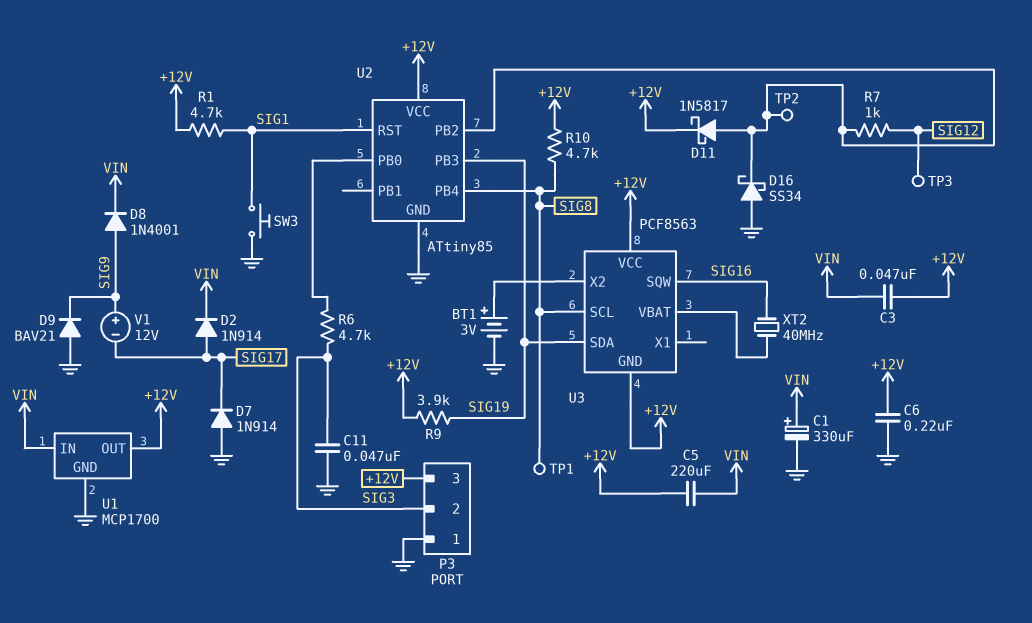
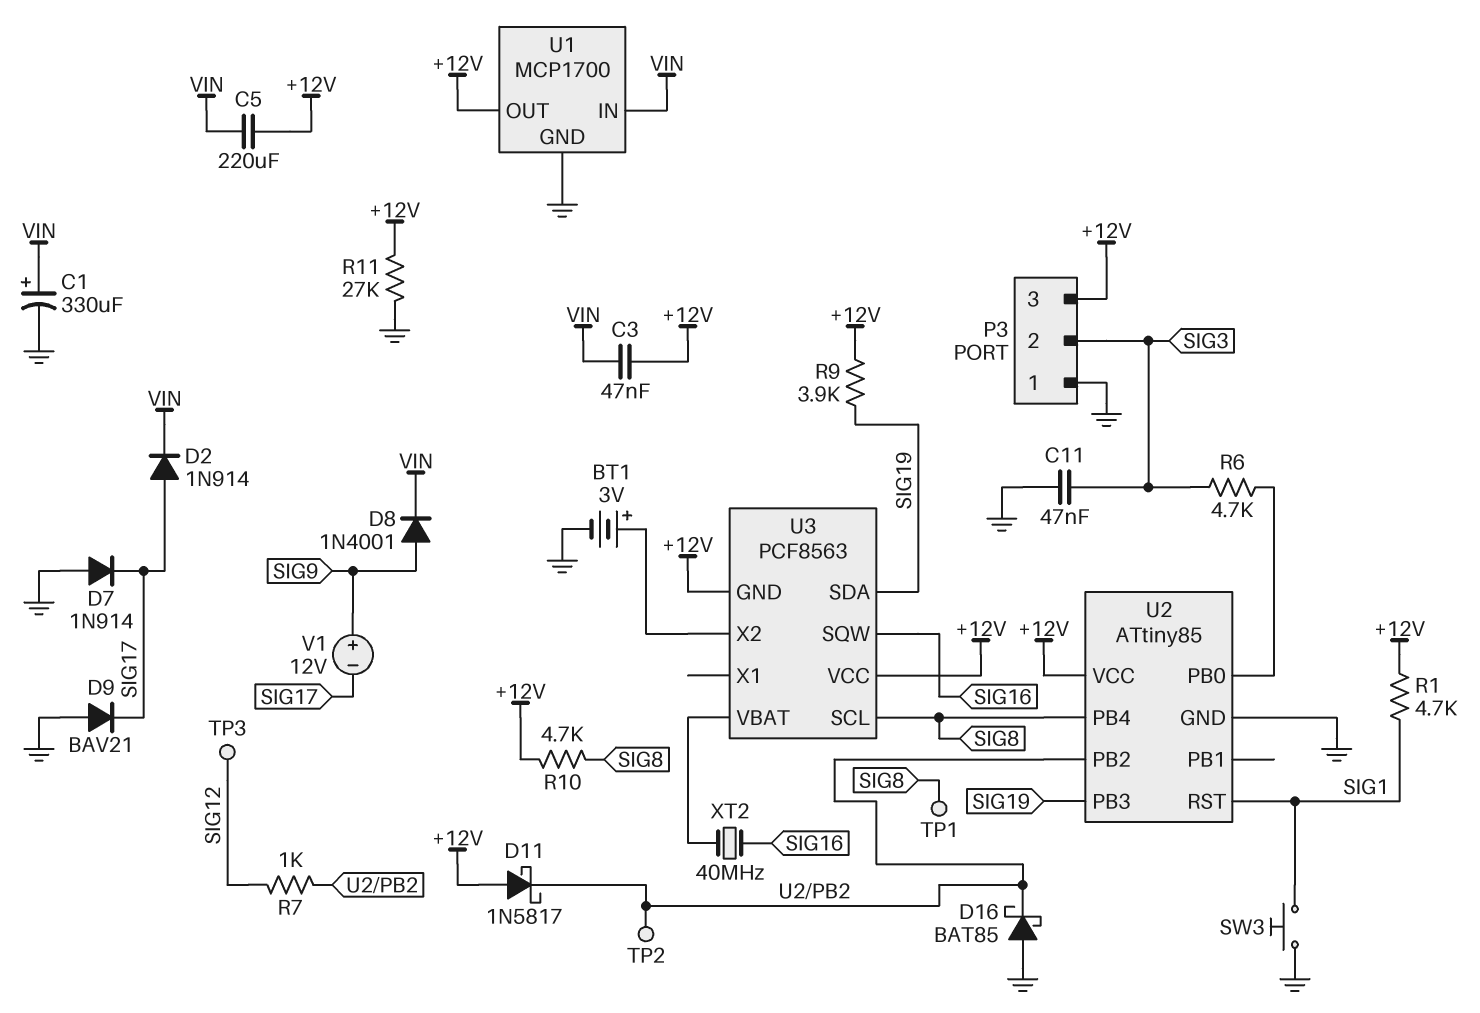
C6: 220nF (+12V, GND) -> none
D9: diode BAV21 (A GND, K SIG9) -> diode BAV21 (A GND, K SIG17)
D11: schottky 1N5817 (A U2/PB2, K +12V) -> schottky 1N5817 (A +12V, K U2/PB2)
D16: schottky SS34 (A GND, K U2/PB2) -> schottky BAT85 (A GND, K U2/PB2)
R11: none -> 27k (+12V, GND)

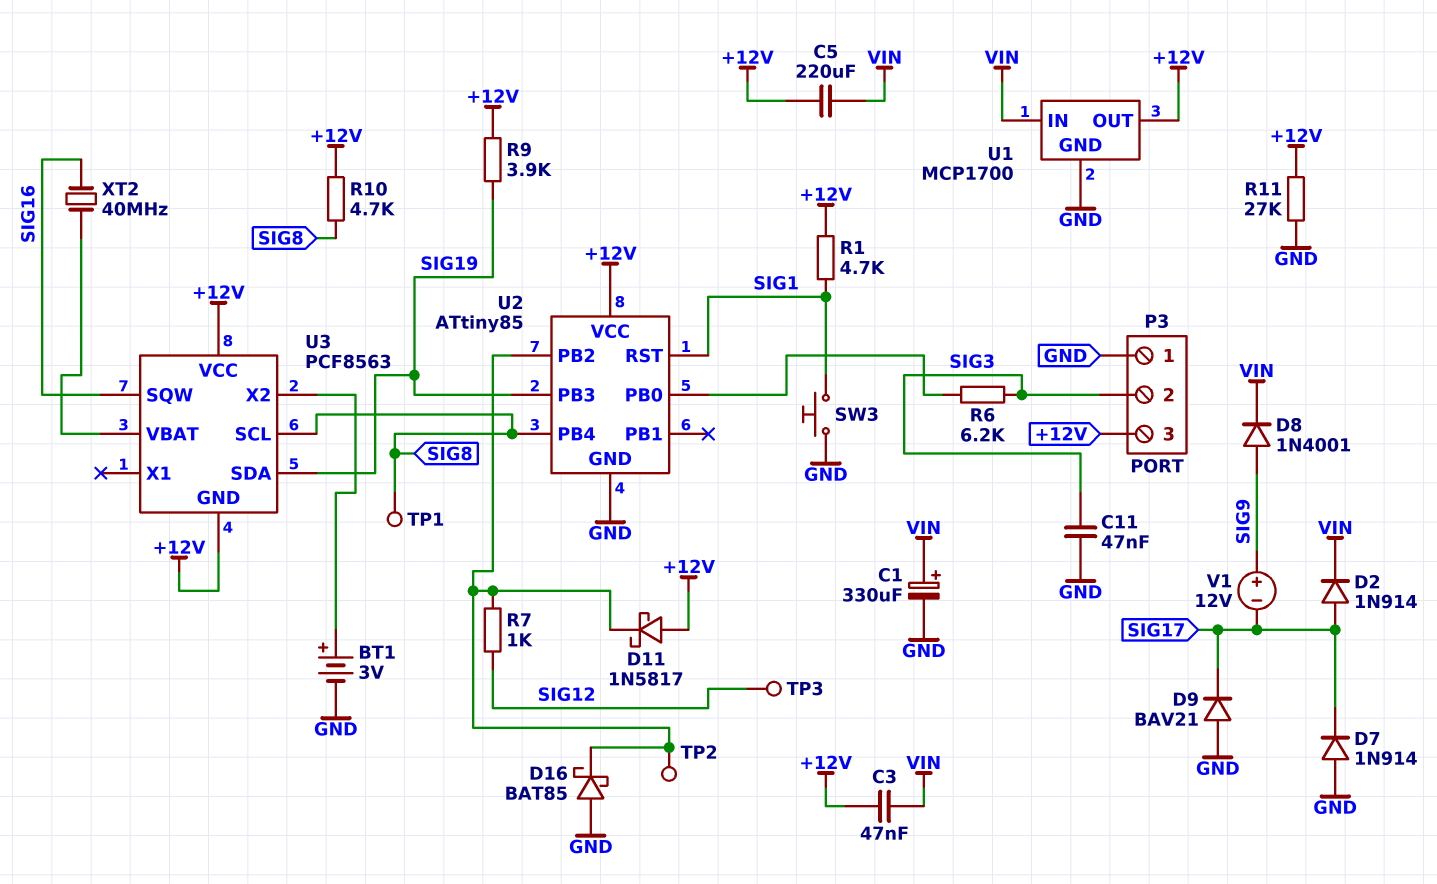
R6: 4.7k (SIG3, U2/PB0) -> 6.2k (SIG3, U2/PB0)

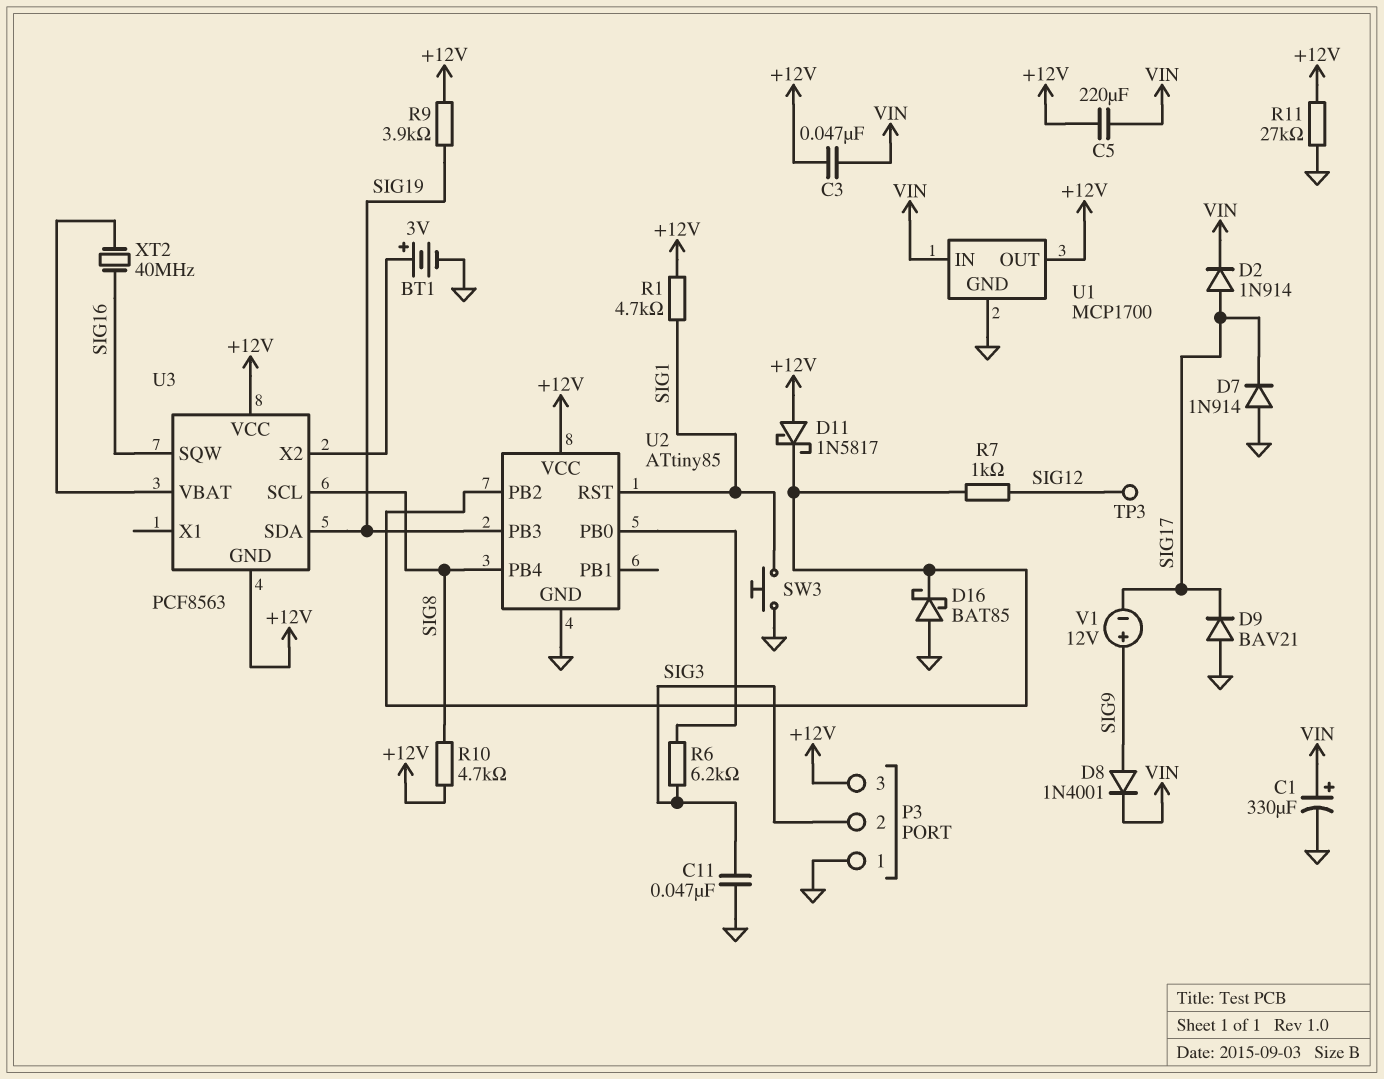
TP1: test point (SIG8) -> none
TP2: test point (U2/PB2) -> none

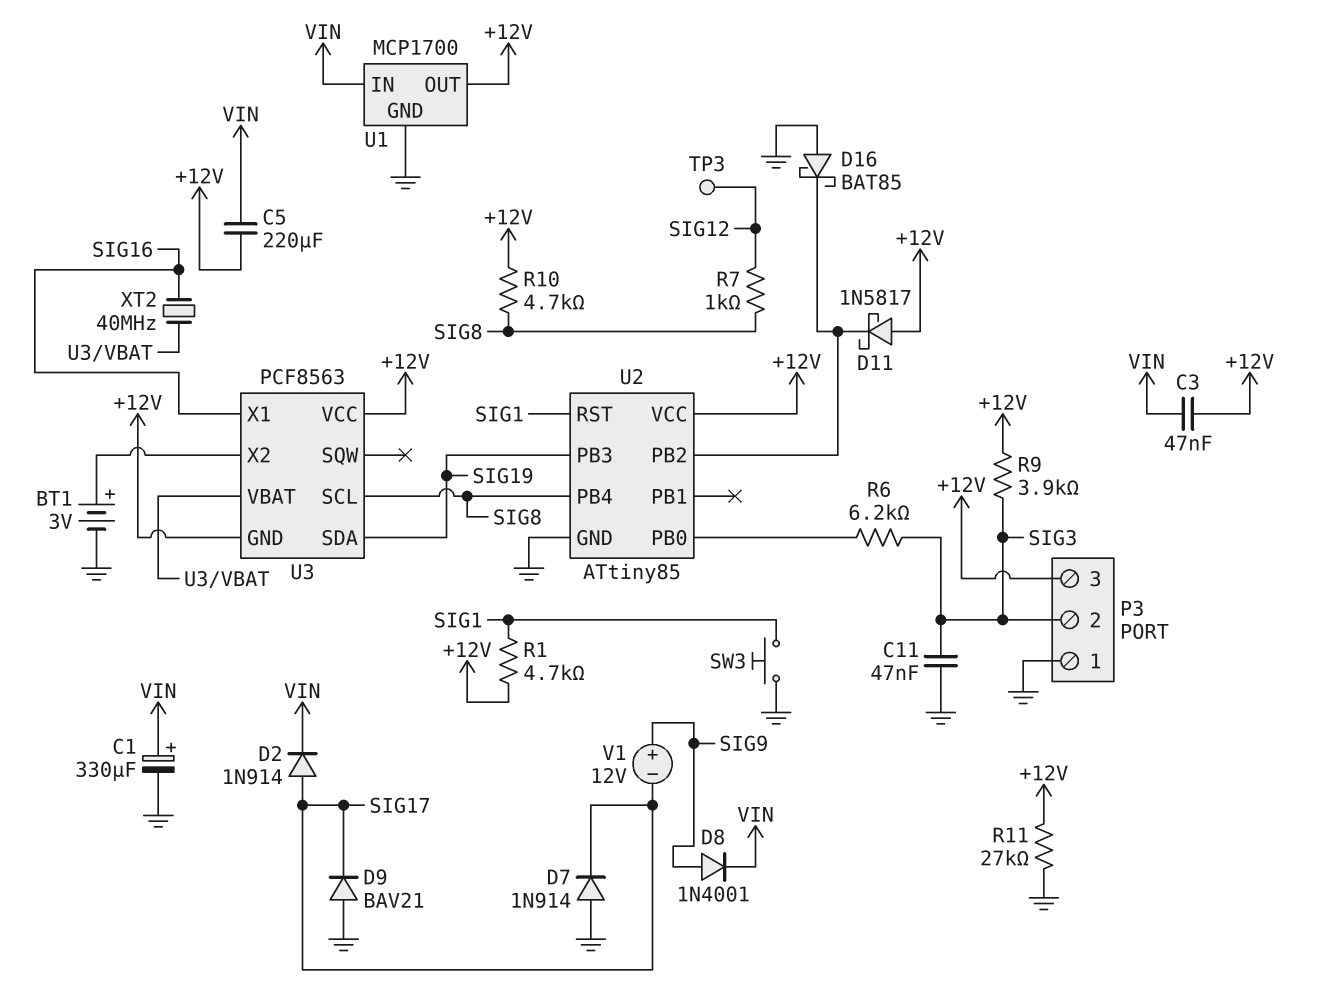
R7: 1k (SIG12, U2/PB2) -> 1k (SIG8, SIG12)
R9: 3.9k (+12V, SIG19) -> 3.9k (+12V, SIG3)
U3 pin SQW: SIG16 -> none
U3 pin X1: none -> SIG16

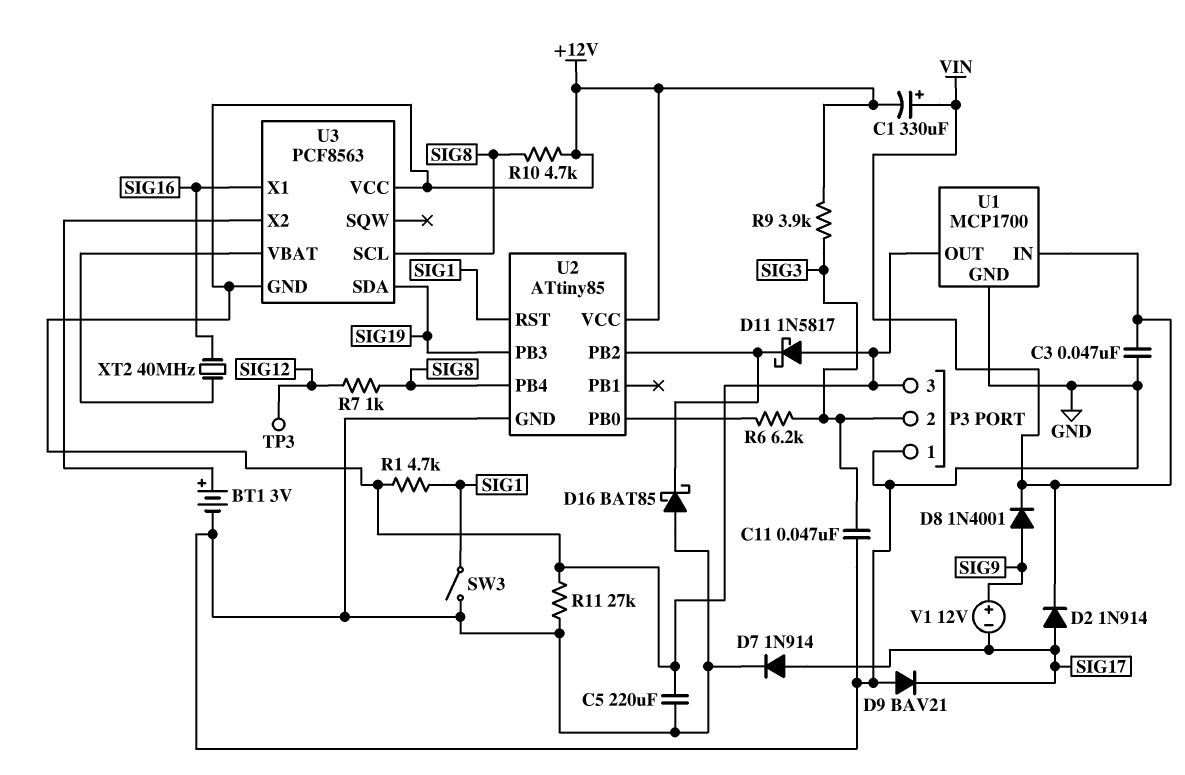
C1: 330uF (plus VIN, minus GND) -> 330uF (plus VIN, minus +12V)
C3: 47nF (+12V, VIN) -> 47nF (GND, VIN)
C5: 220uF (+12V, VIN) -> 220uF (+12V, GND)
D7: diode 1N914 (A GND, K SIG17) -> diode 1N914 (A SIG17, K GND)
SW3: button (GND, SIG1) -> switch (GND, SIG1)

